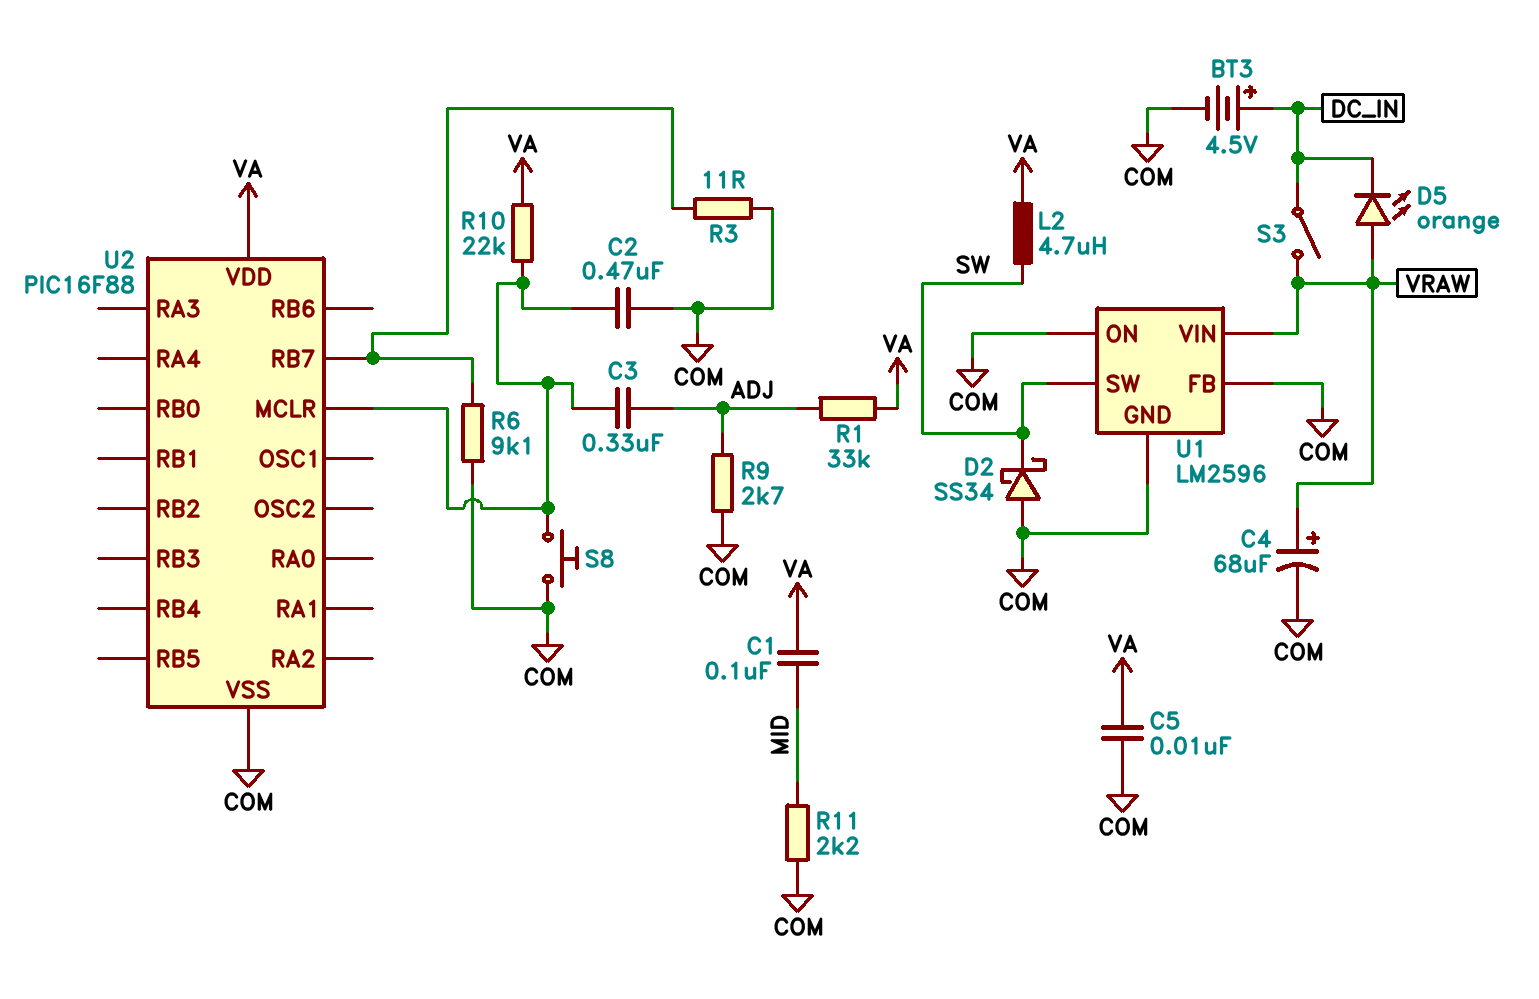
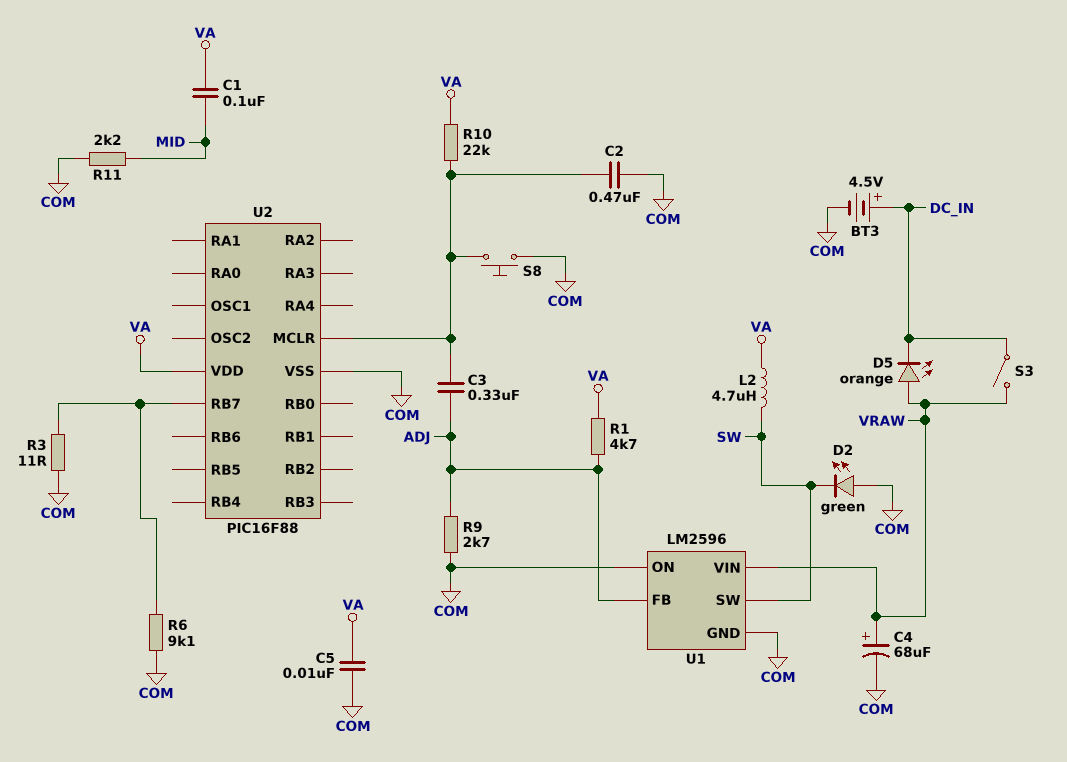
D2: schottky SS34 (A COM, K SW) -> LED green (A COM, K SW)
R1: 33k (ADJ, VA) -> 4.7k (ADJ, VA)
U1 pin FB: COM -> ADJ

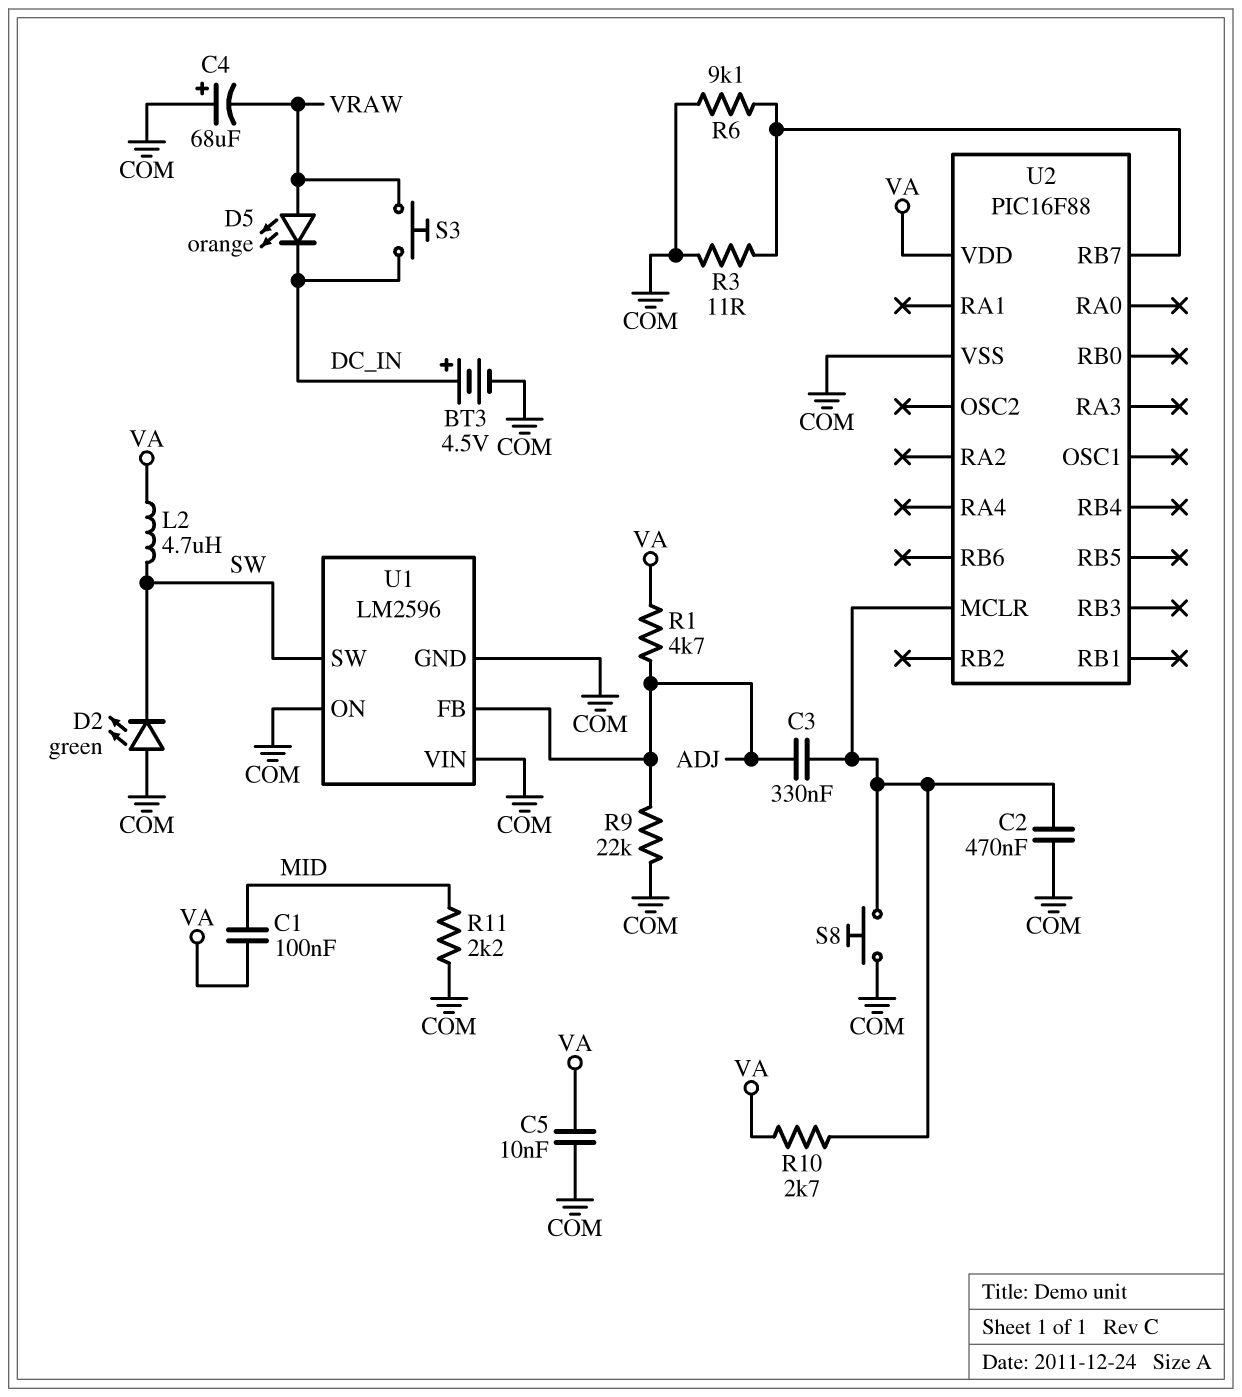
C4: 68uF (plus VRAW, minus COM) -> 68uF (plus COM, minus VRAW)
R9: 2.7k (ADJ, COM) -> 22k (ADJ, COM)
R10: 22k (U2/MCLR, VA) -> 2.7k (U2/MCLR, VA)
S3: switch (DC_IN, VRAW) -> button (DC_IN, VRAW)
U1 pin VIN: VRAW -> COM

